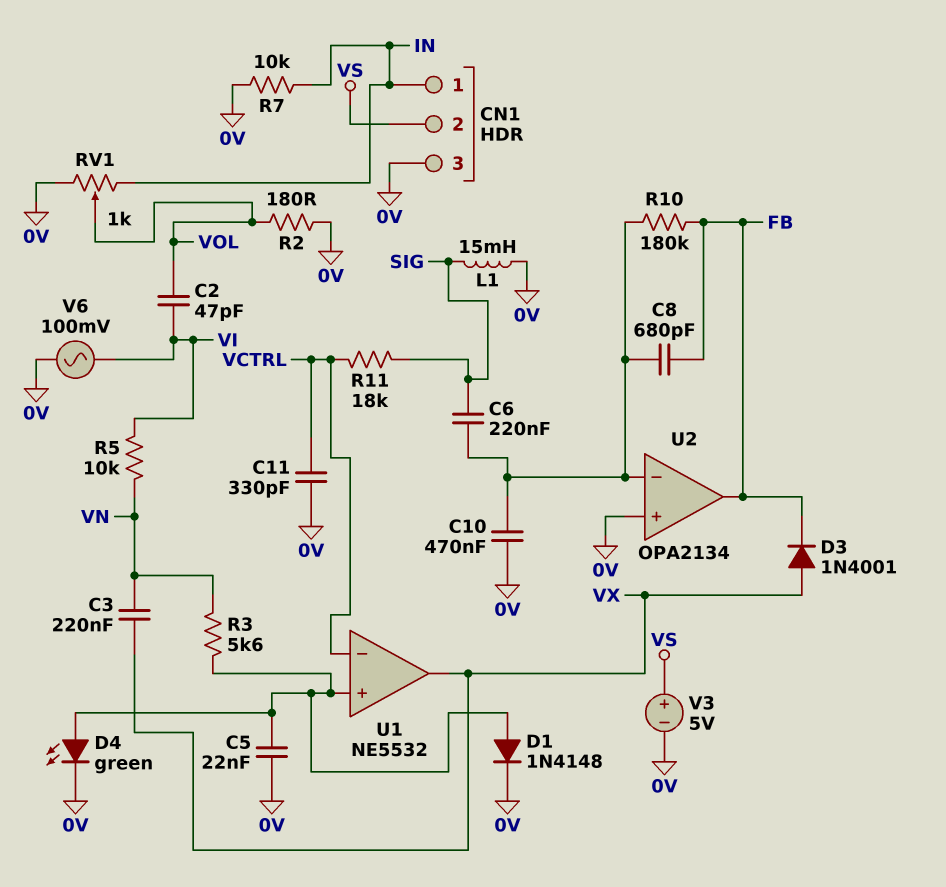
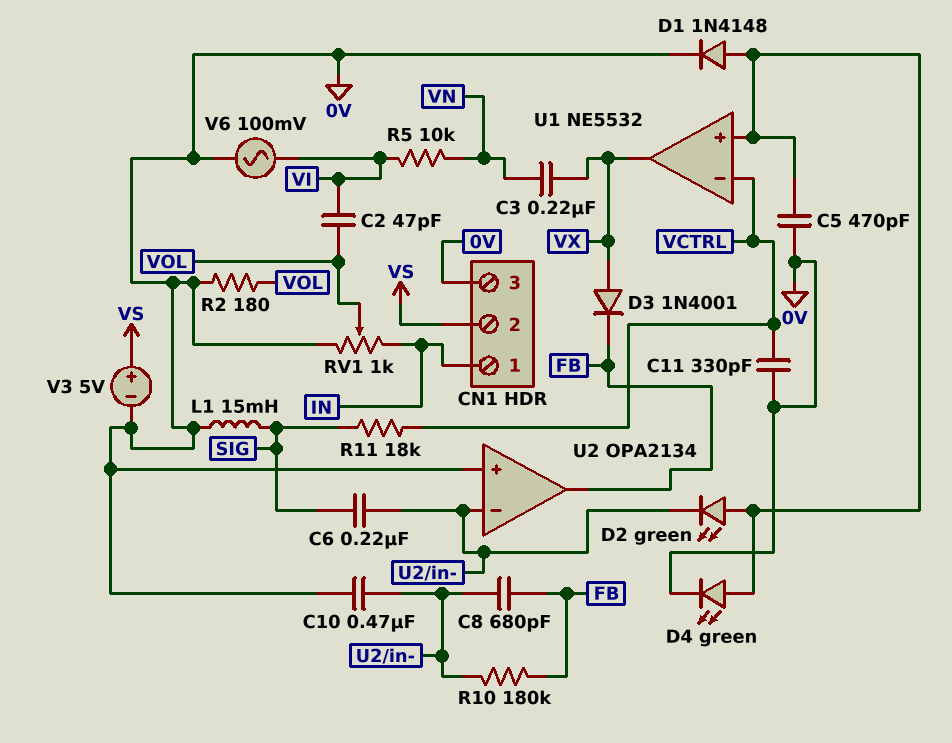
C5: 22nF (0V, U1/in+) -> 470pF (0V, U1/in+)
D2: none -> LED green (A U1/in+, K U2/in-)
R3: 5.6k (U1/in+, VN) -> none
R7: 10k (0V, IN) -> none

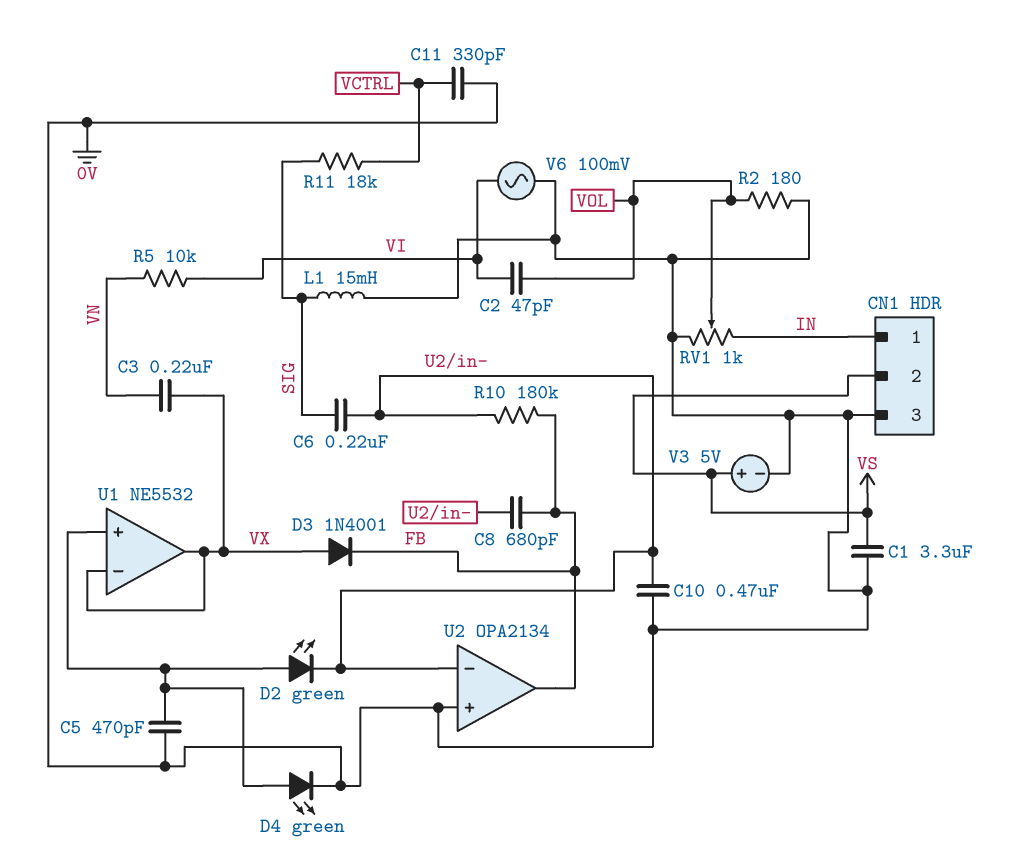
C1: none -> 3.3uF (0V, VS)
D1: diode 1N4148 (A U1/in+, K 0V) -> none
U1 pin in-: VCTRL -> VX

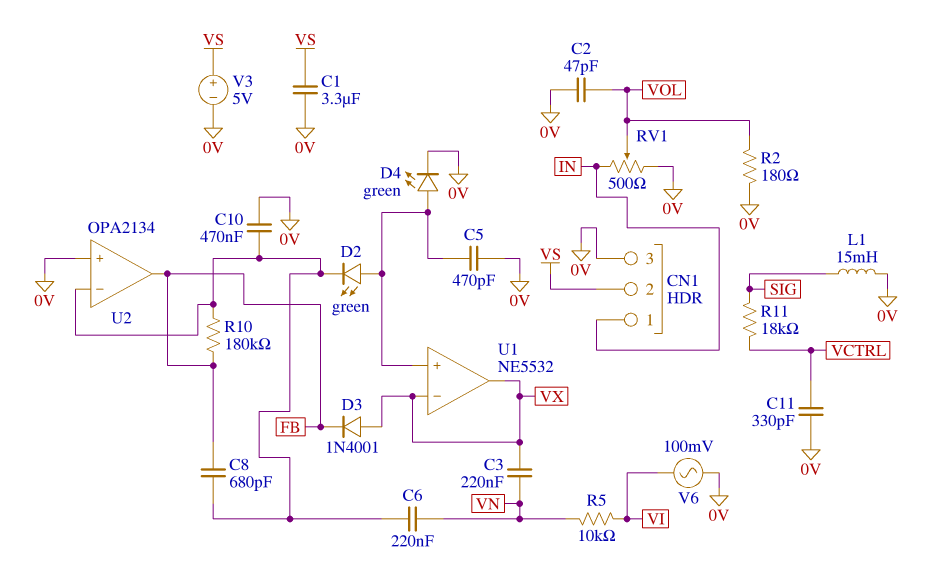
C2: 47pF (VI, VOL) -> 47pF (0V, VOL)
C6: 220nF (SIG, U2/in-) -> 220nF (U2/in-, VN)
RV1: 1k (0V, IN, wiper VOL) -> 500 (0V, IN, wiper VOL)

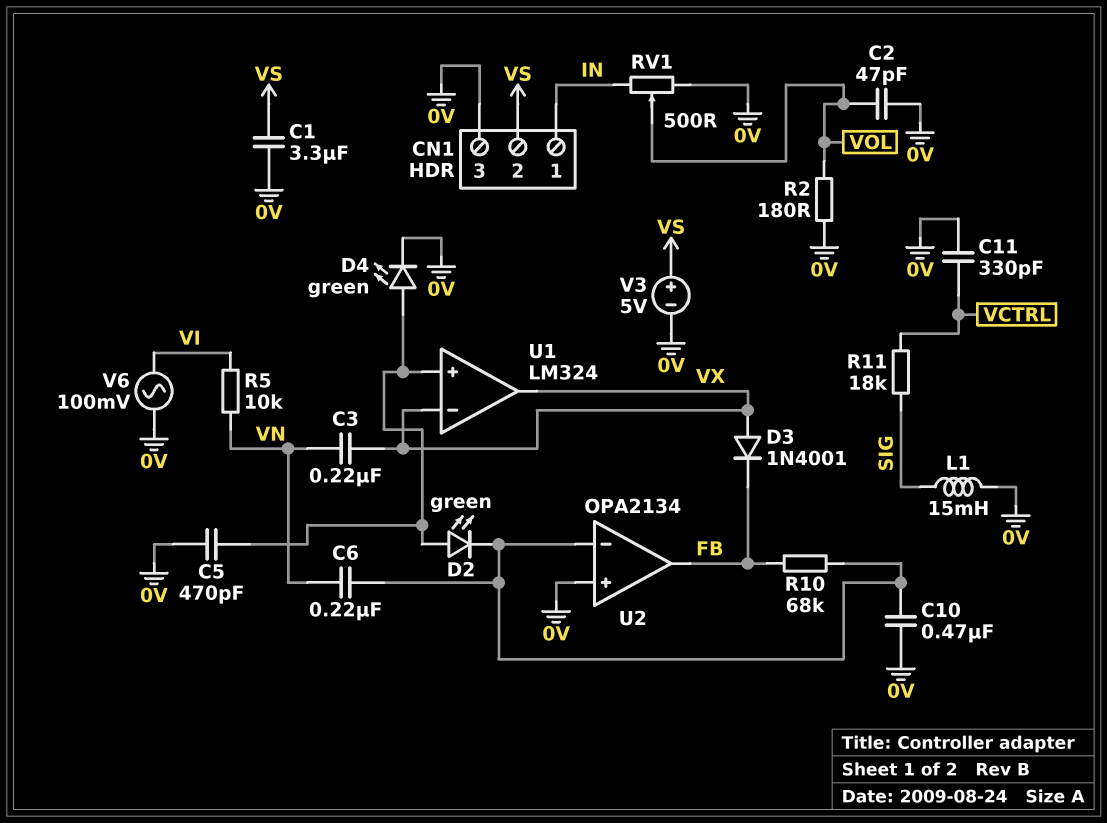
C8: 680pF (FB, U2/in-) -> none
R10: 180k (FB, U2/in-) -> 68k (FB, U2/in-)
U1: NE5532 -> LM324

